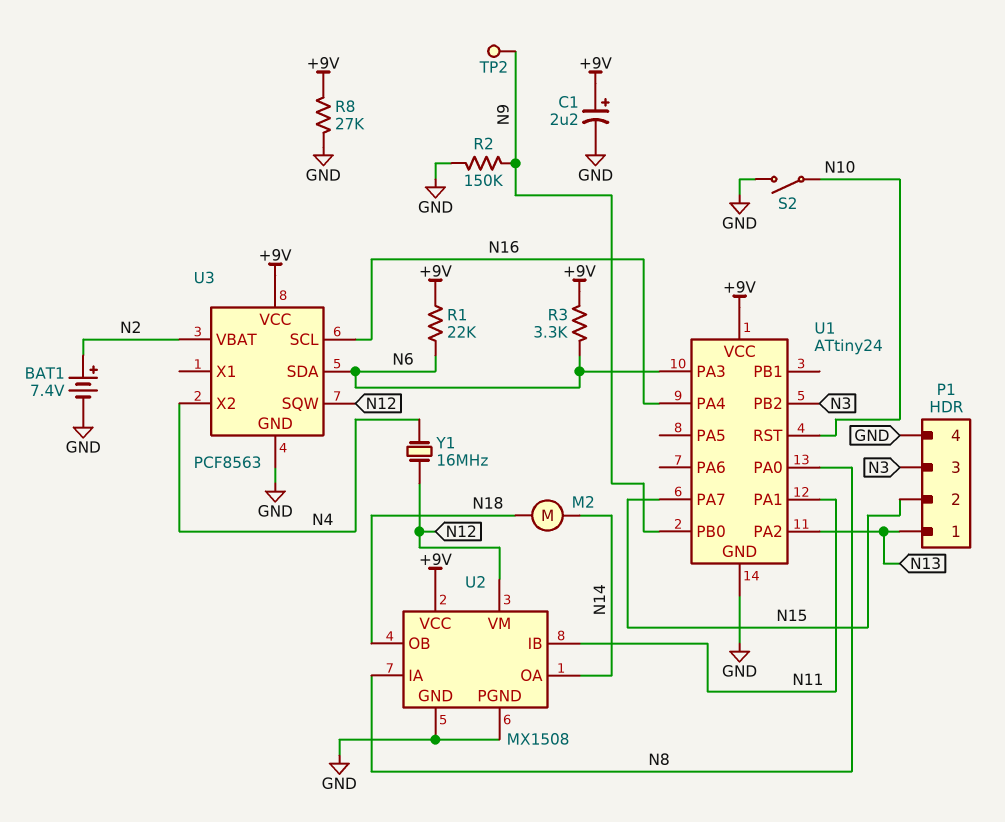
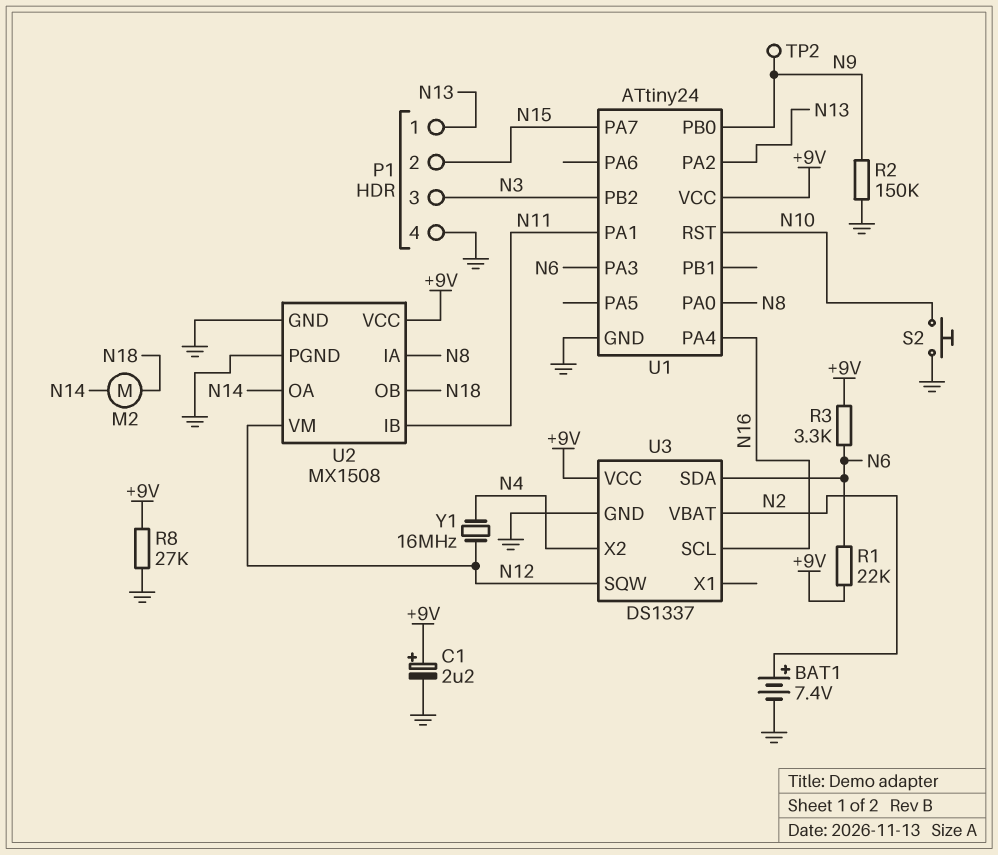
S2: switch (GND, N10) -> button (GND, N10)
U3: PCF8563 -> DS1337

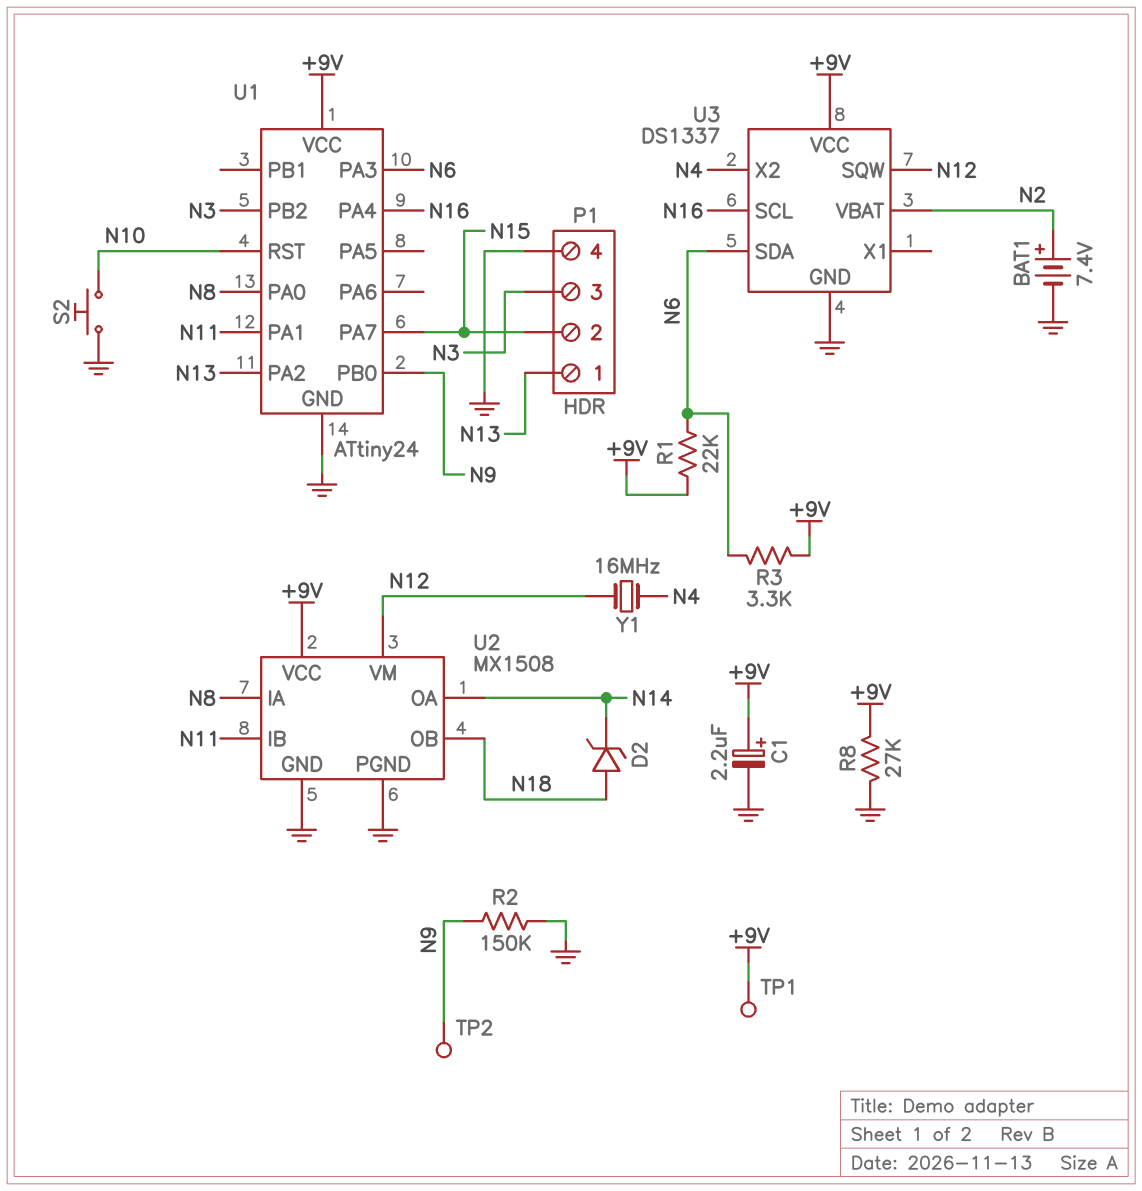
D2: none -> zener (A N18, K N14)
M2: motor (N14, N18) -> none
TP1: none -> test point (+9V)

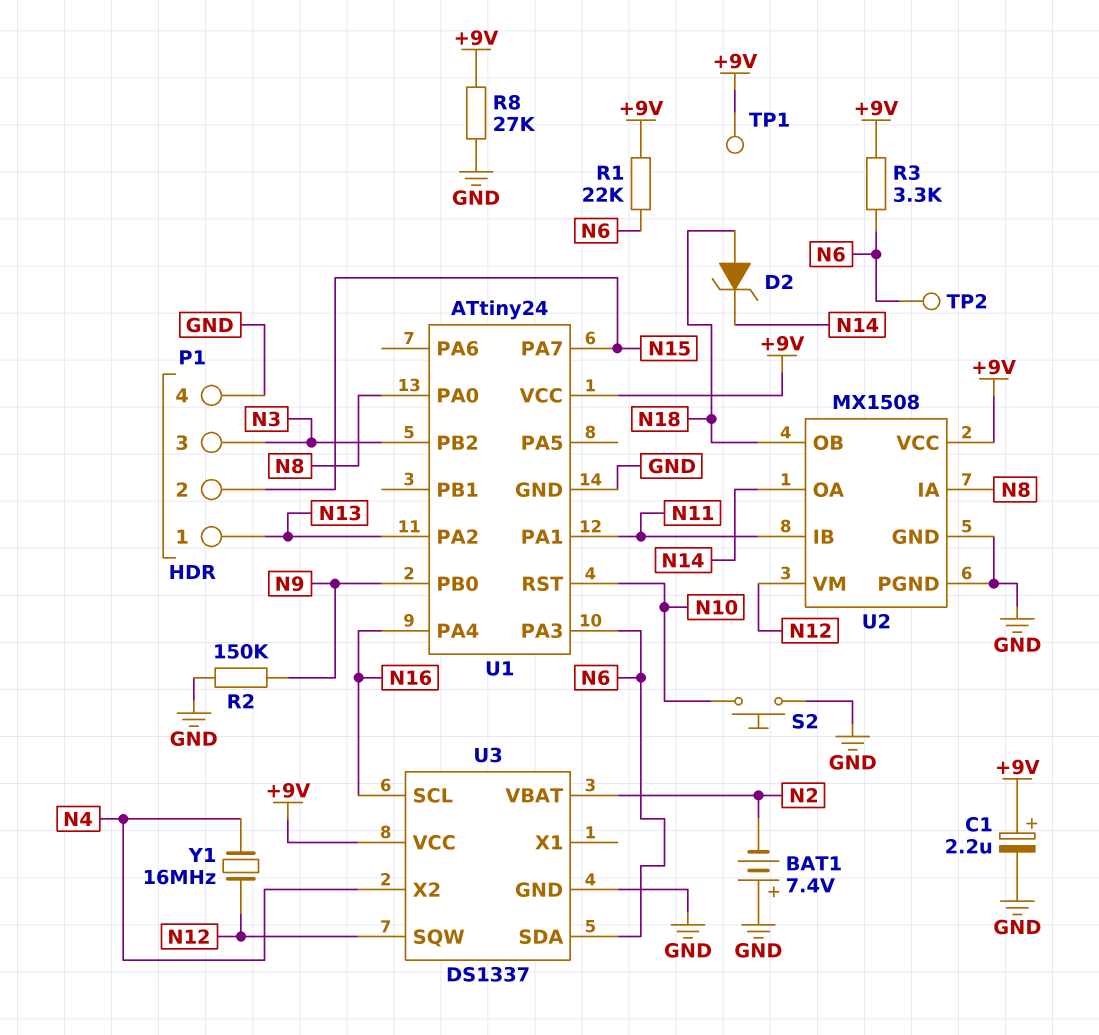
BAT1: 7.4V (plus N2, minus GND) -> 7.4V (plus GND, minus N2)
TP2: test point (N9) -> test point (N6)

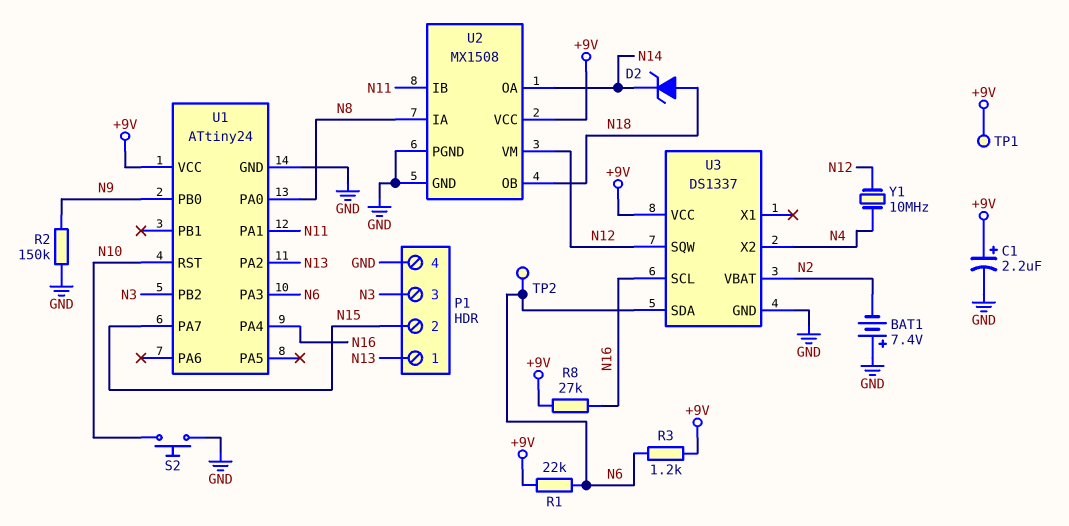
R3: 3.3k (+9V, N6) -> 1.2k (+9V, N6)
R8: 27k (+9V, GND) -> 27k (+9V, N16)
Y1: 16MHz (N4, N12) -> 10MHz (N4, N12)

